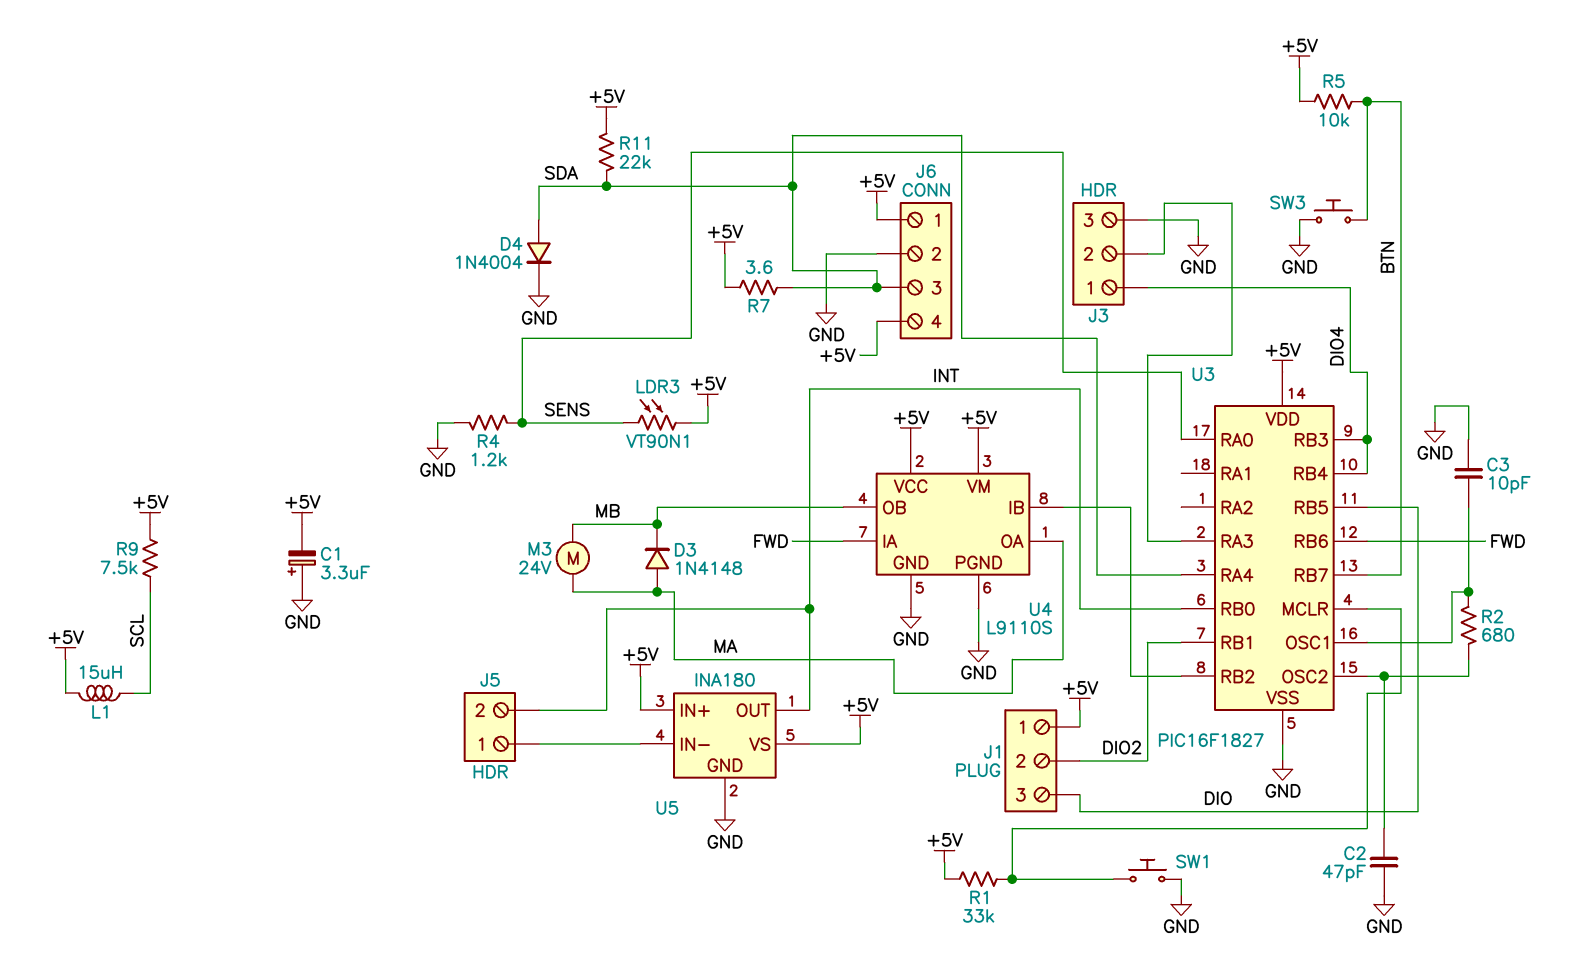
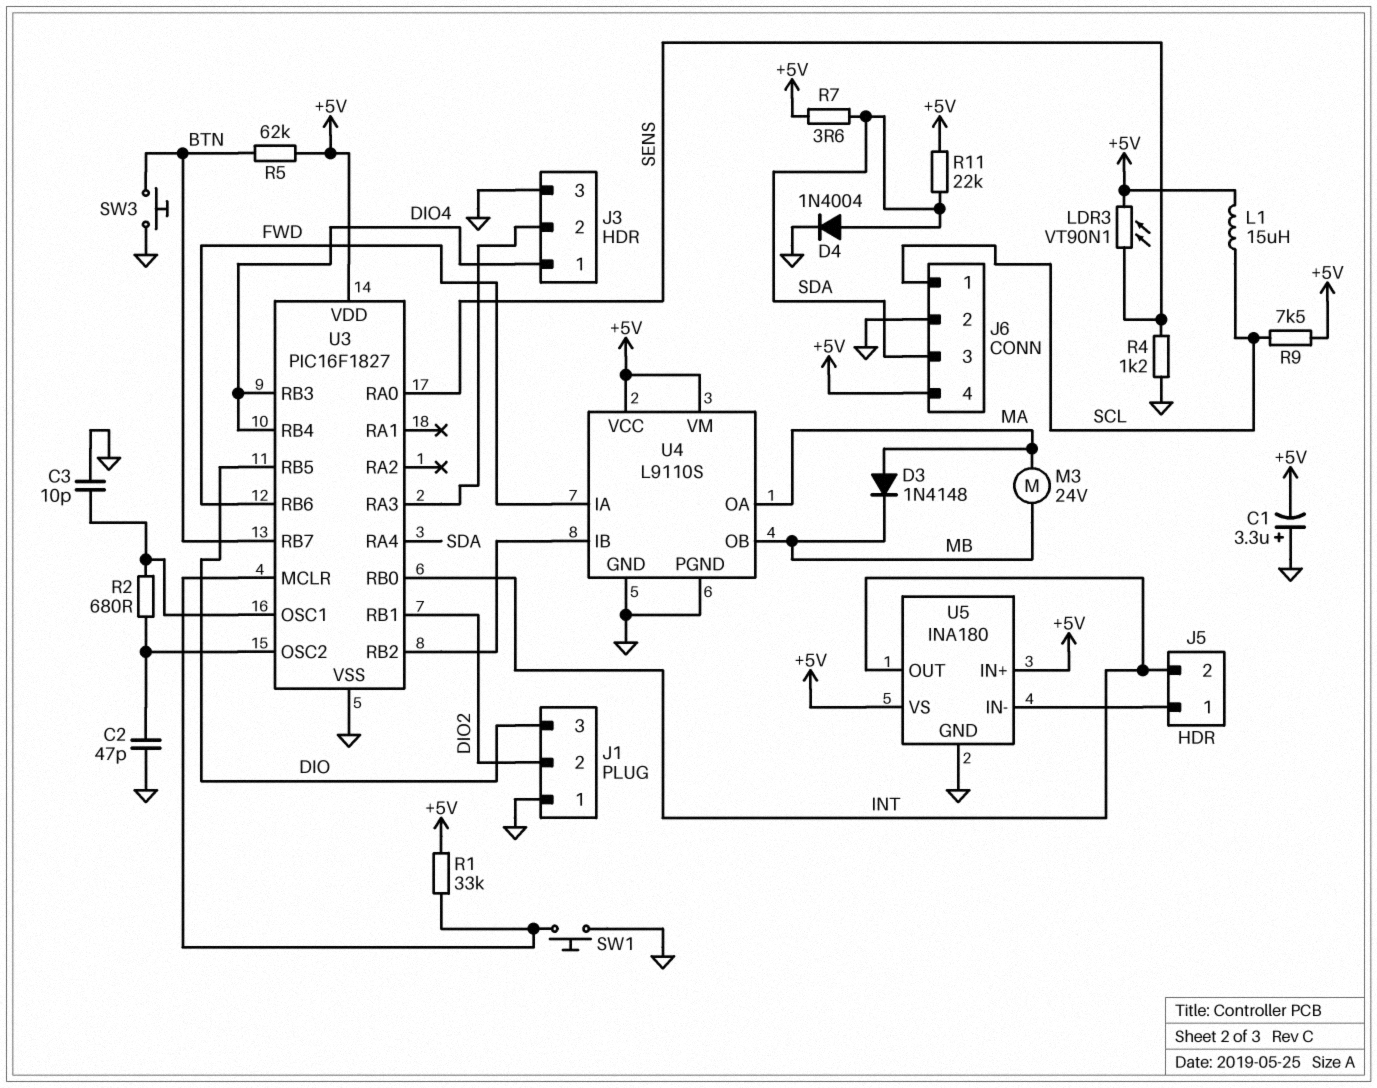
J1 pin 1: +5V -> GND
J6 pin 1: +5V -> SCL
R5: 10k (+5V, BTN) -> 62k (+5V, BTN)

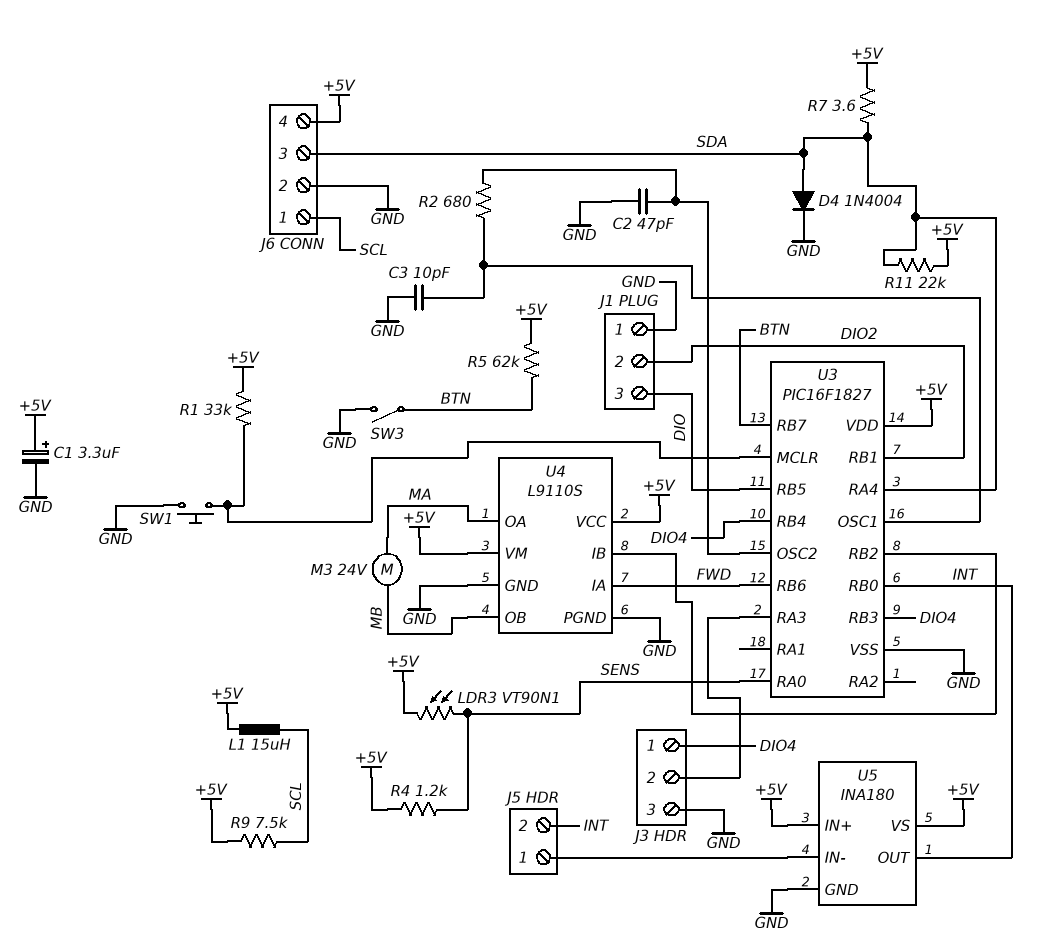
C1: 3.3uF (plus GND, minus +5V) -> 3.3uF (plus +5V, minus GND)
D3: diode 1N4148 (A MA, K MB) -> none
R4: 1.2k (GND, SENS) -> 1.2k (+5V, SENS)
SW3: button (BTN, GND) -> switch (BTN, GND)

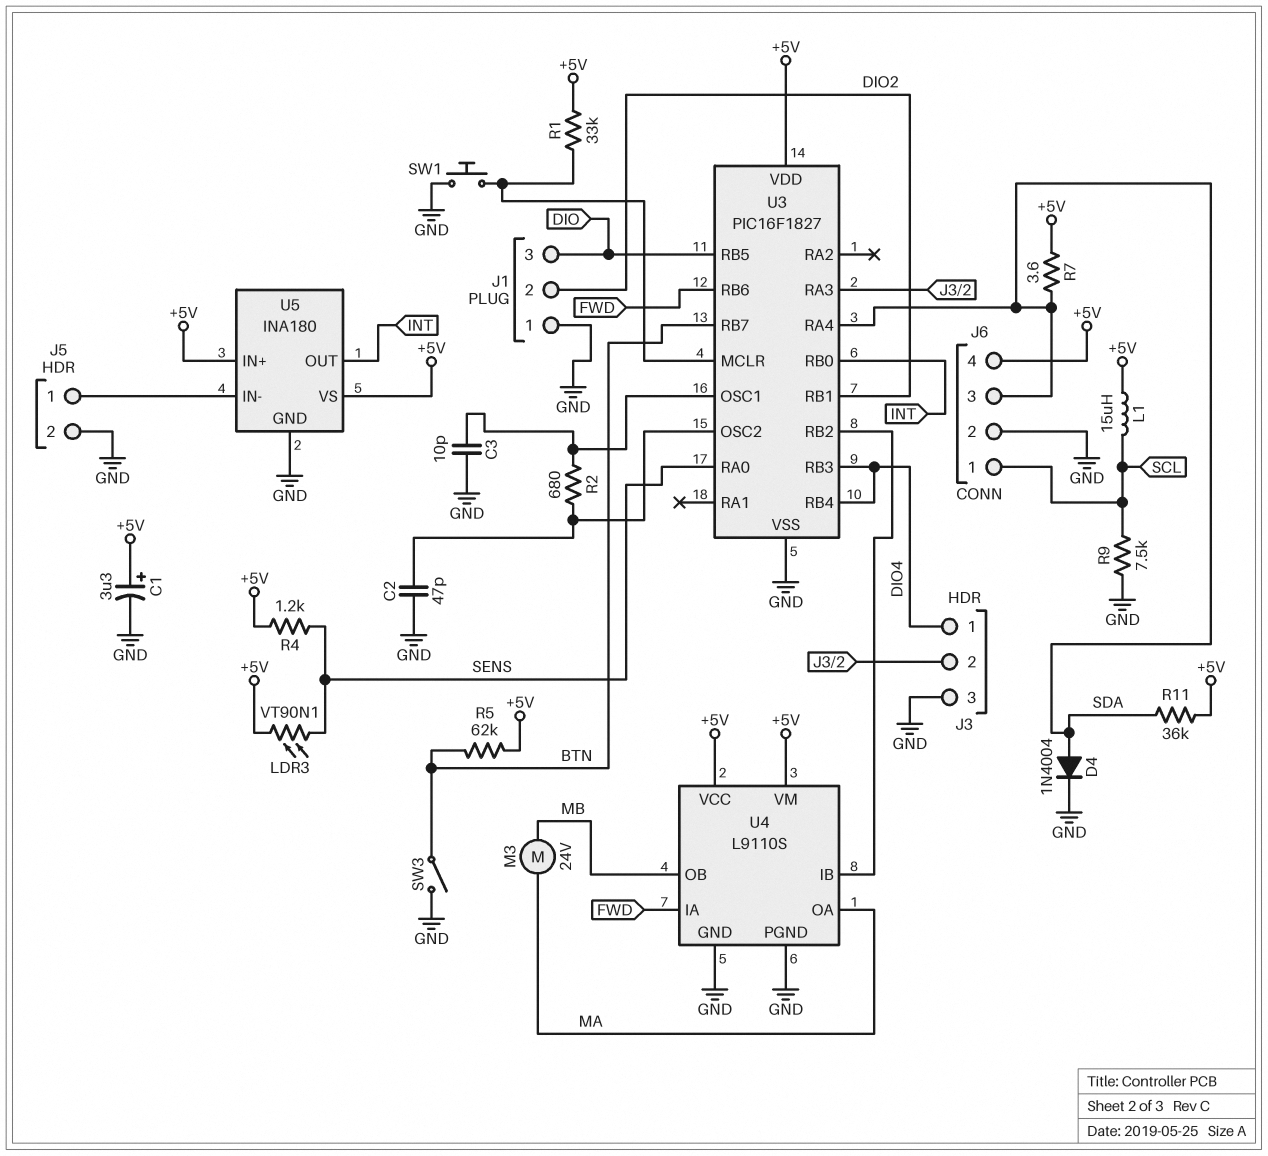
J5 pin 2: INT -> GND
R9: 7.5k (+5V, SCL) -> 7.5k (GND, SCL)
R11: 22k (+5V, SDA) -> 36k (+5V, SDA)

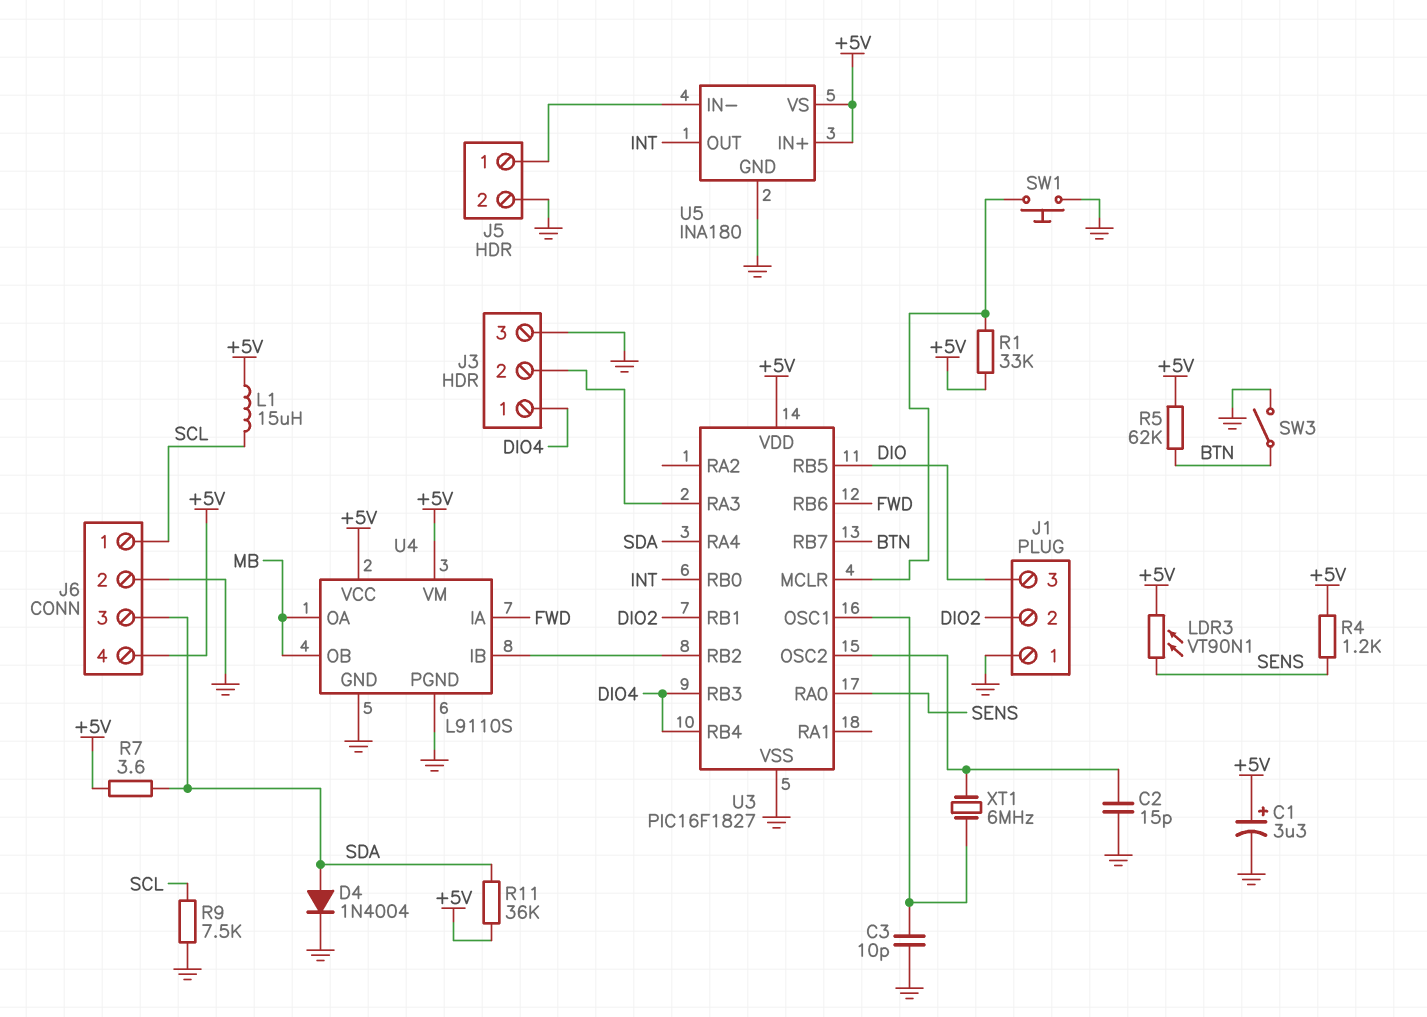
C2: 47pF (GND, U3/OSC2) -> 15pF (GND, U3/OSC2)
M3: motor 24V (MA, MB) -> none
R2: 680 (U3/OSC1, U3/OSC2) -> none
U4 pin OA: MA -> MB
XT1: none -> 6MHz (U3/OSC1, U3/OSC2)

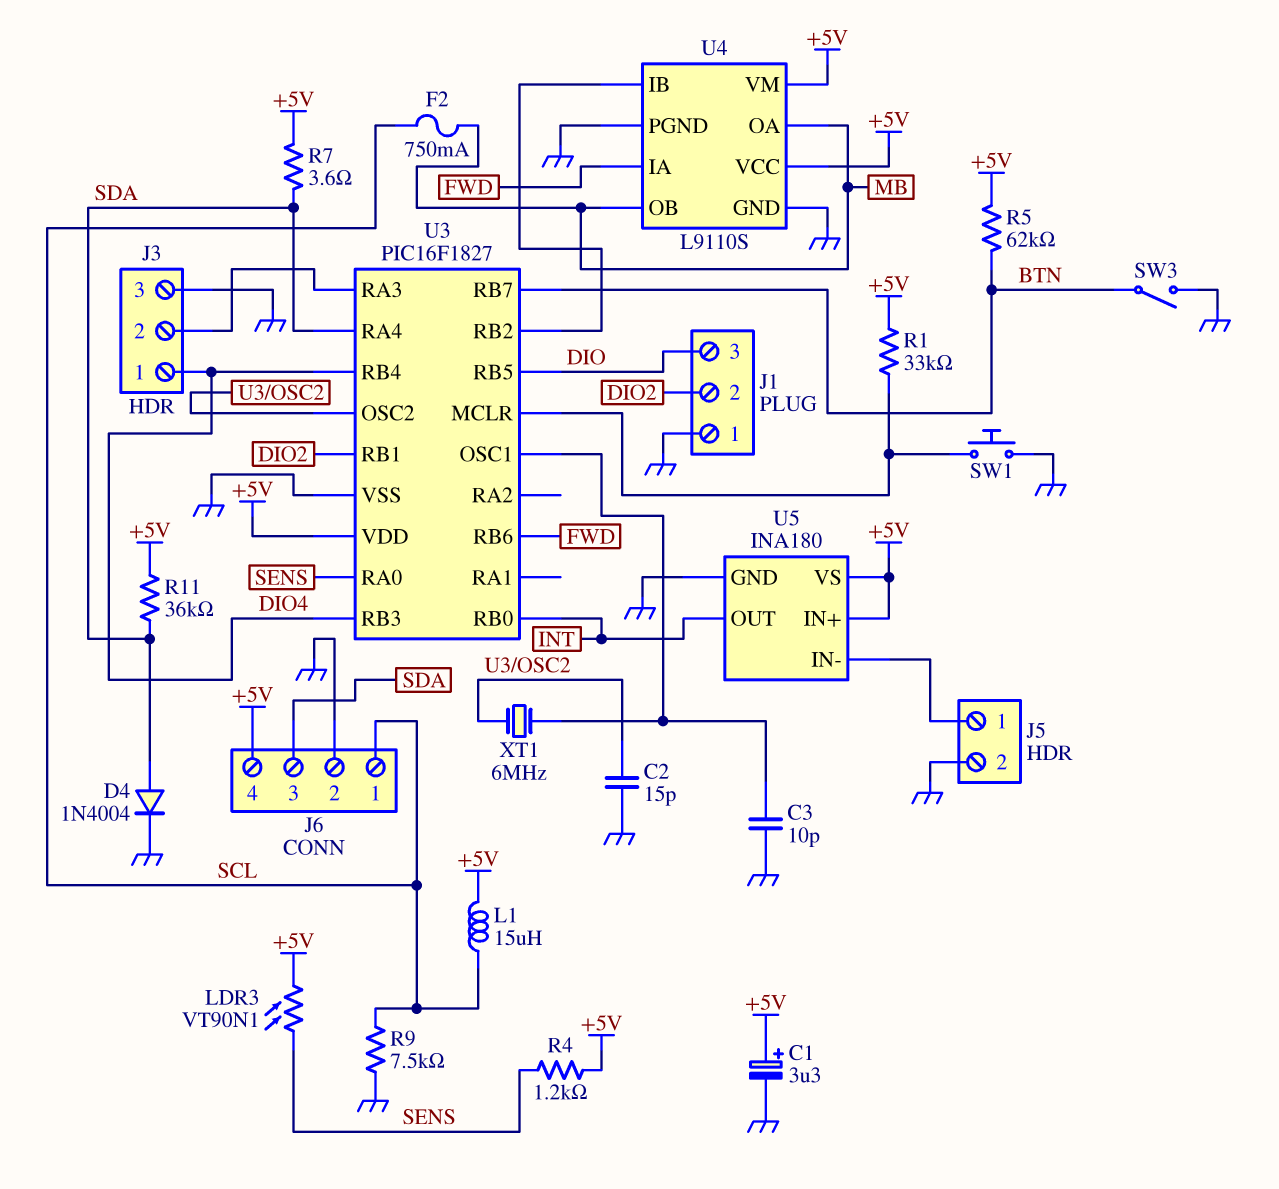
F2: none -> 750mA (MB, SCL)

